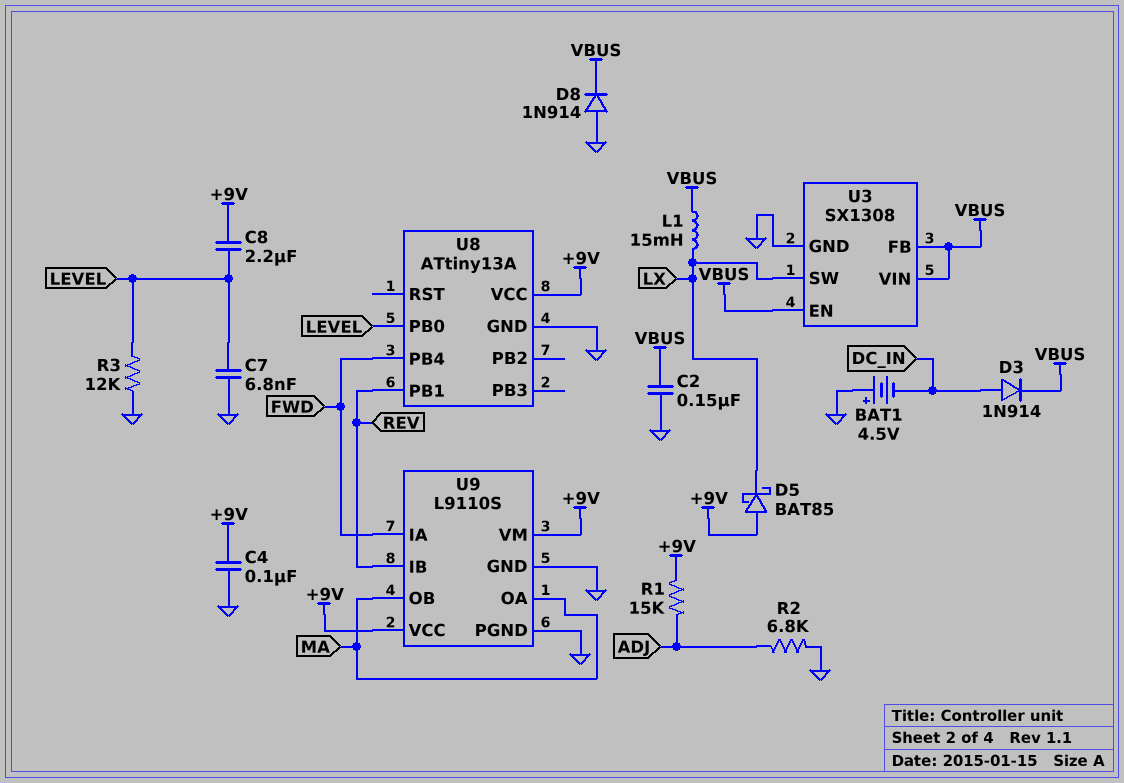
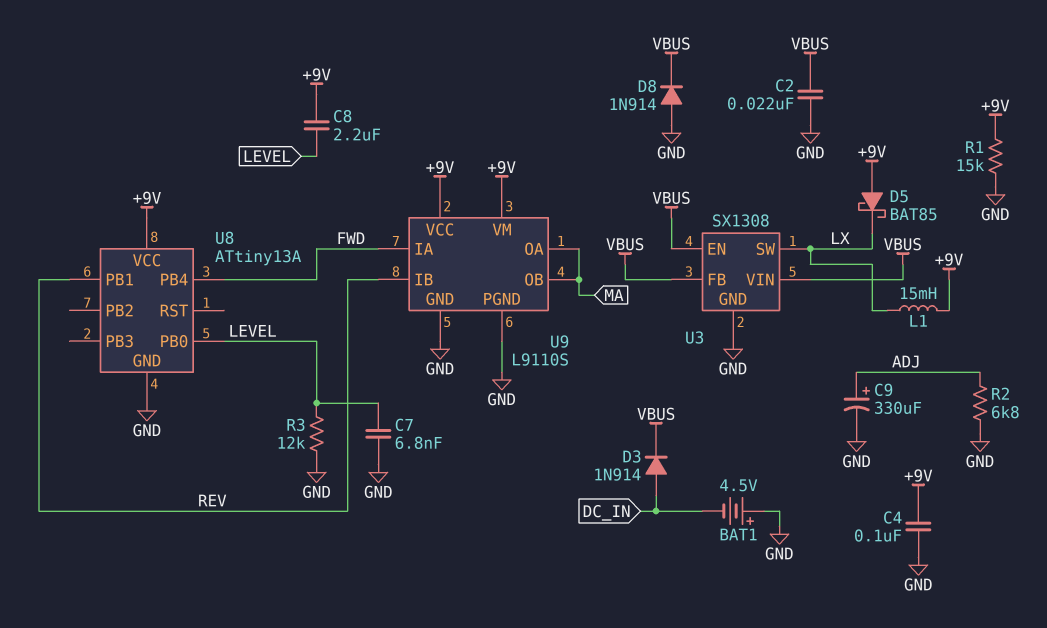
C2: 150nF (GND, VBUS) -> 22nF (GND, VBUS)
C9: none -> 330uF (plus ADJ, minus GND)
L1: 15mH (LX, VBUS) -> 15mH (+9V, LX)
R1: 15k (+9V, ADJ) -> 15k (+9V, GND)

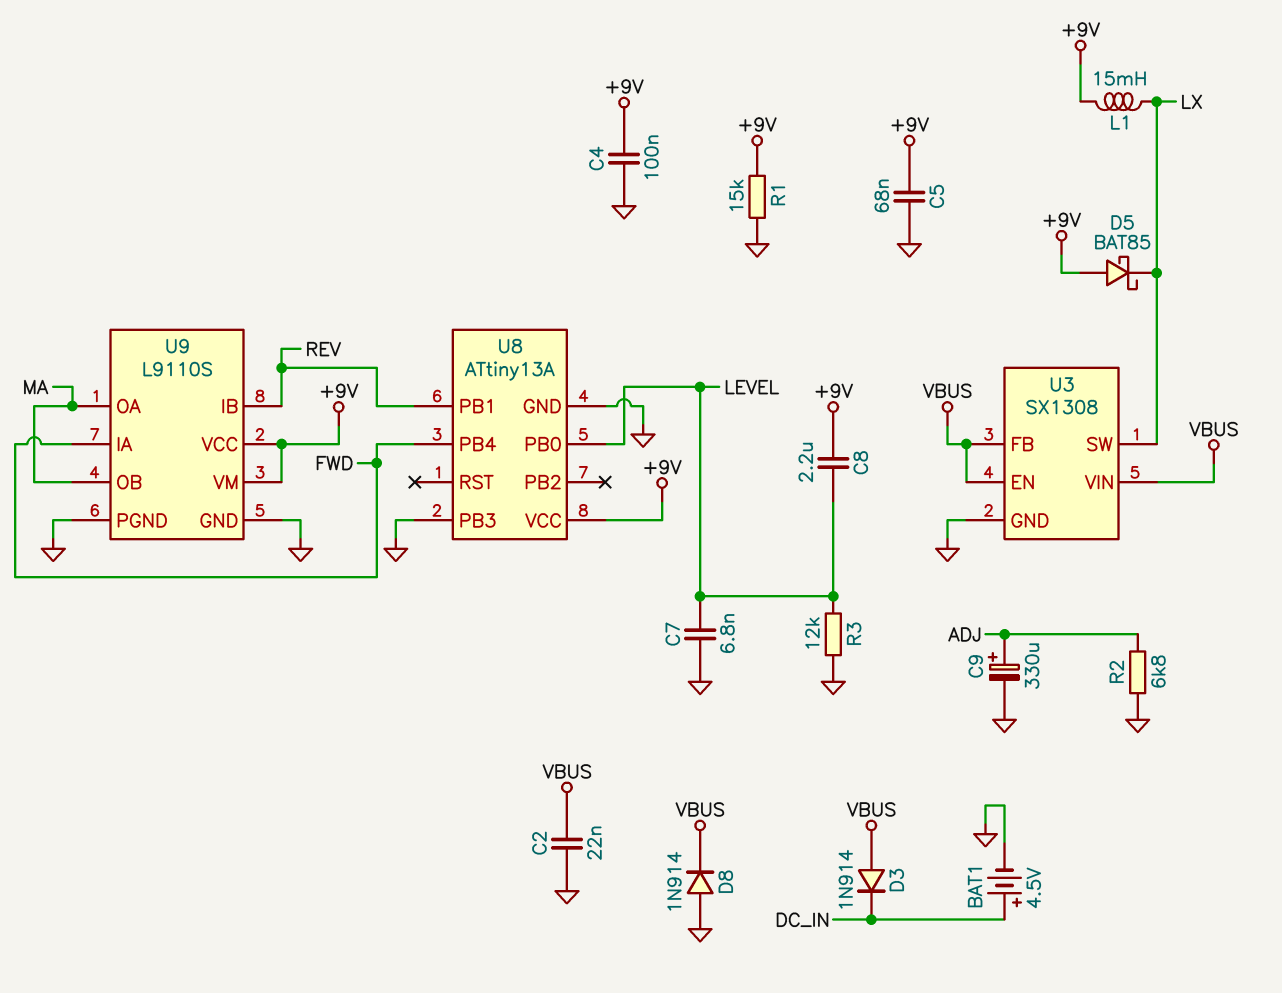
BAT1: 4.5V (plus GND, minus DC_IN) -> 4.5V (plus DC_IN, minus GND)
C5: none -> 68nF (+9V, GND)
D3: diode 1N914 (A DC_IN, K VBUS) -> diode 1N914 (A VBUS, K DC_IN)
U8 pin PB3: none -> GND

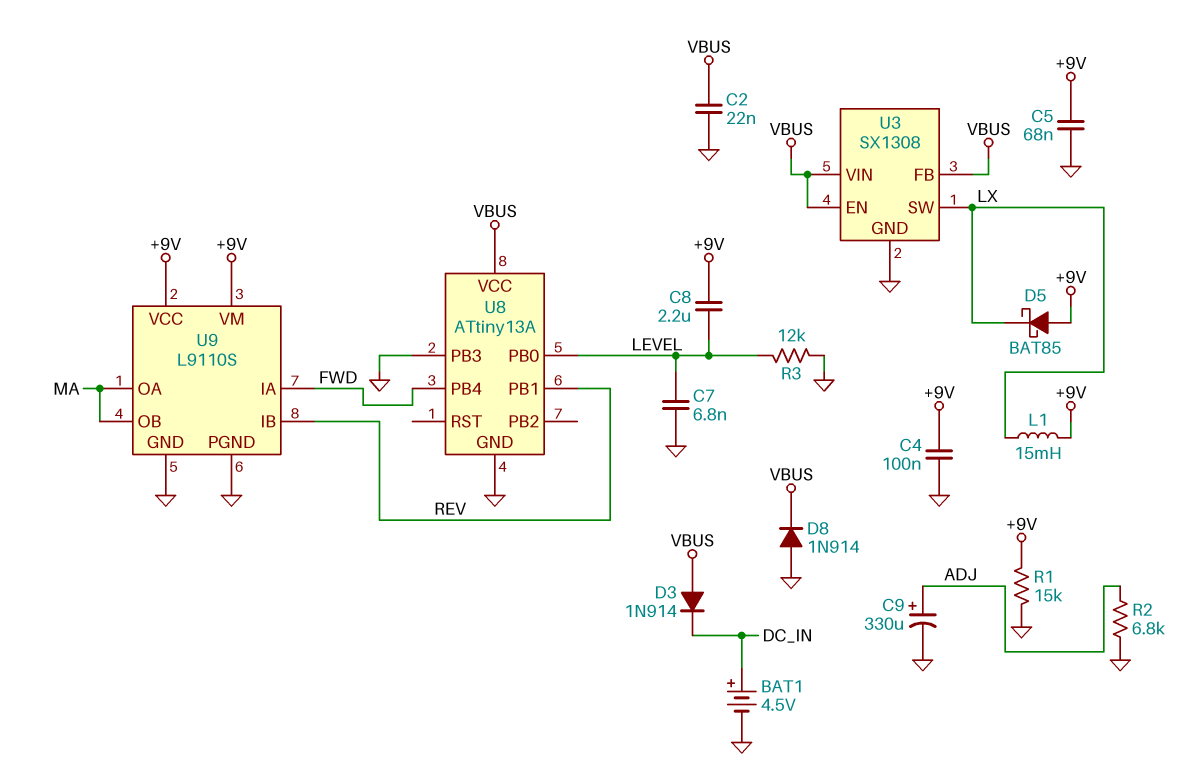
U8 pin VCC: +9V -> VBUS

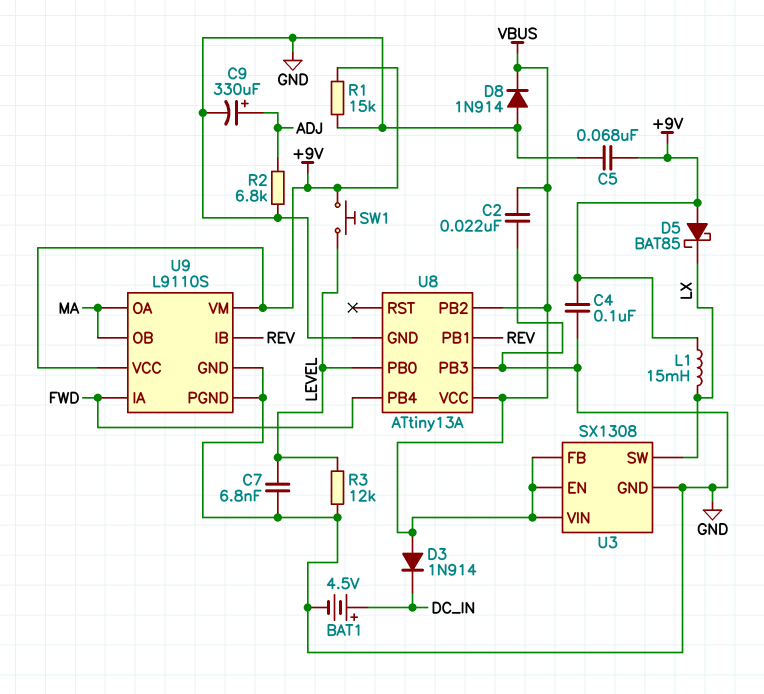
C8: 2.2uF (+9V, LEVEL) -> none
SW1: none -> button (+9V, LEVEL)
U8 pin PB2: none -> VBUS

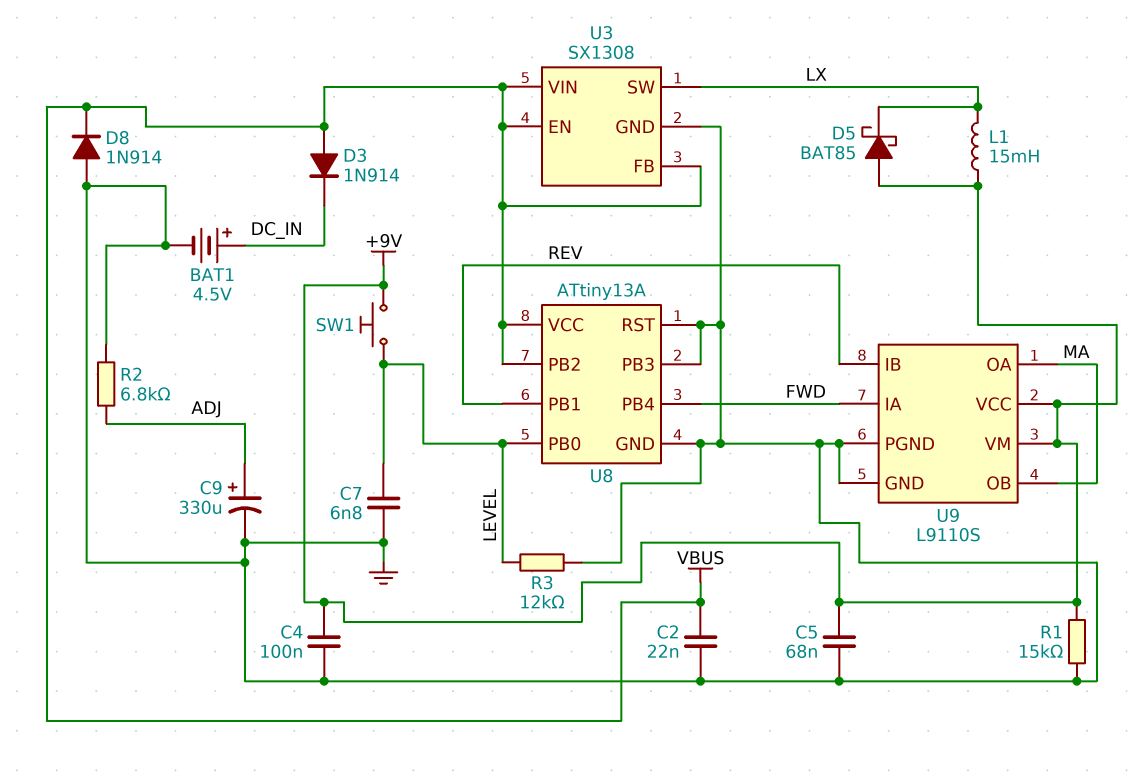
U8 pin RST: none -> GND

